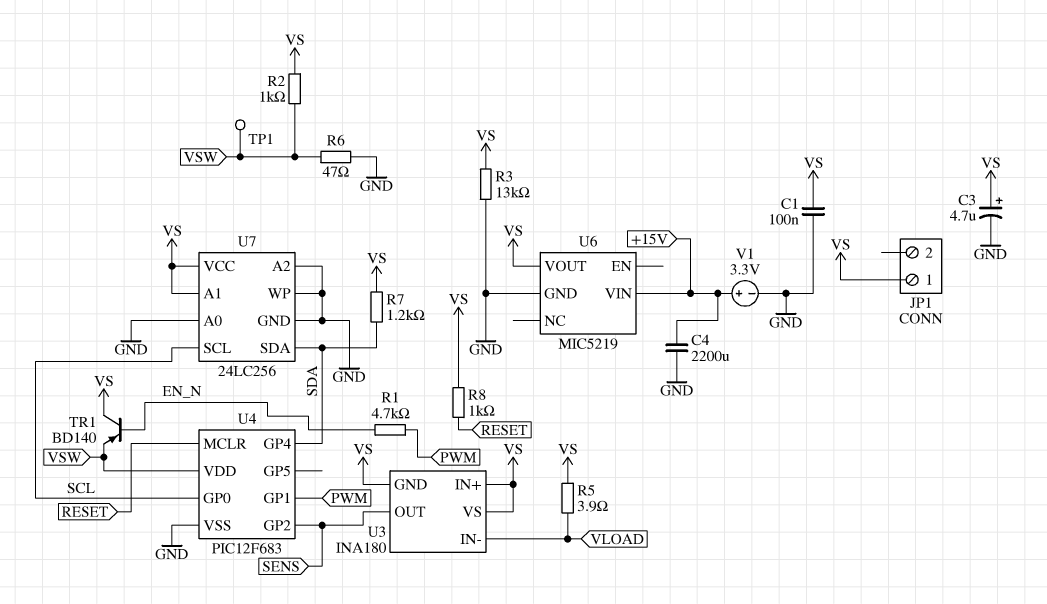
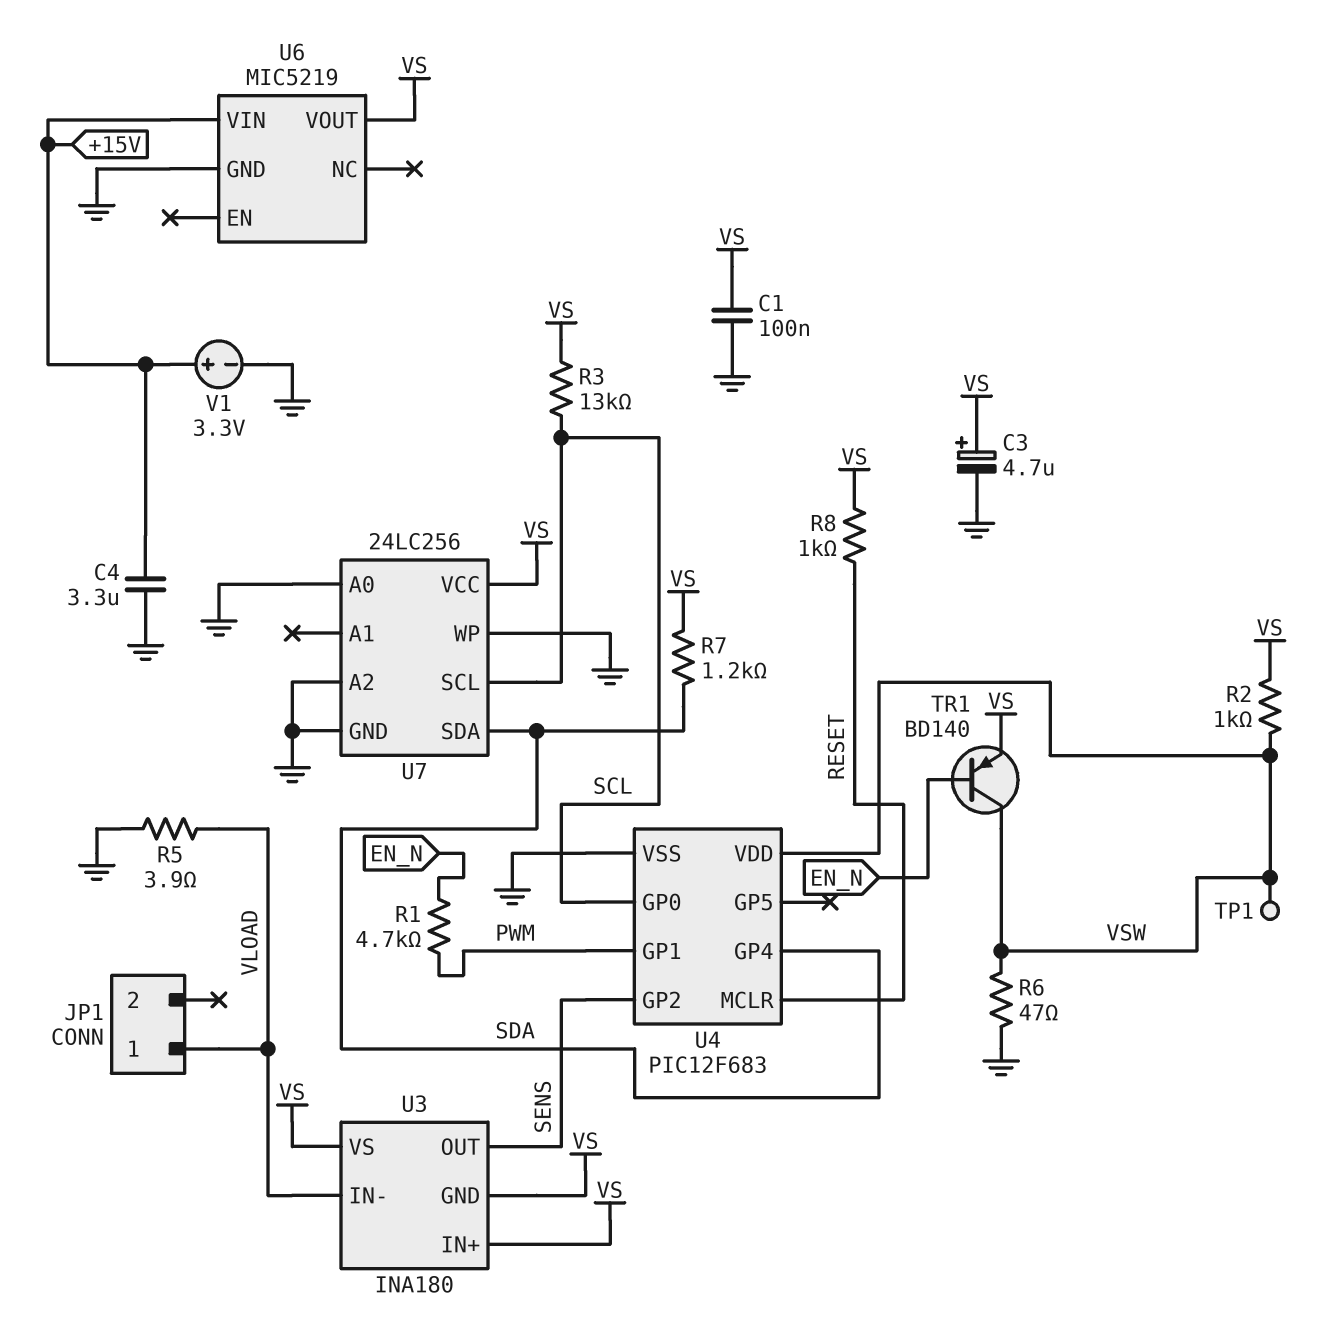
C4: 2200uF (+15V, GND) -> 3.3uF (+15V, GND)
JP1 pin 1: VS -> VLOAD
R3: 13k (GND, VS) -> 13k (SCL, VS)
R5: 3.9 (VLOAD, VS) -> 3.9 (GND, VLOAD)
TR1: PNP BD140 (B EN_N, C VS, E VSW) -> PNP BD140 (B EN_N, C VSW, E VS)
U7 pin A1: VS -> none

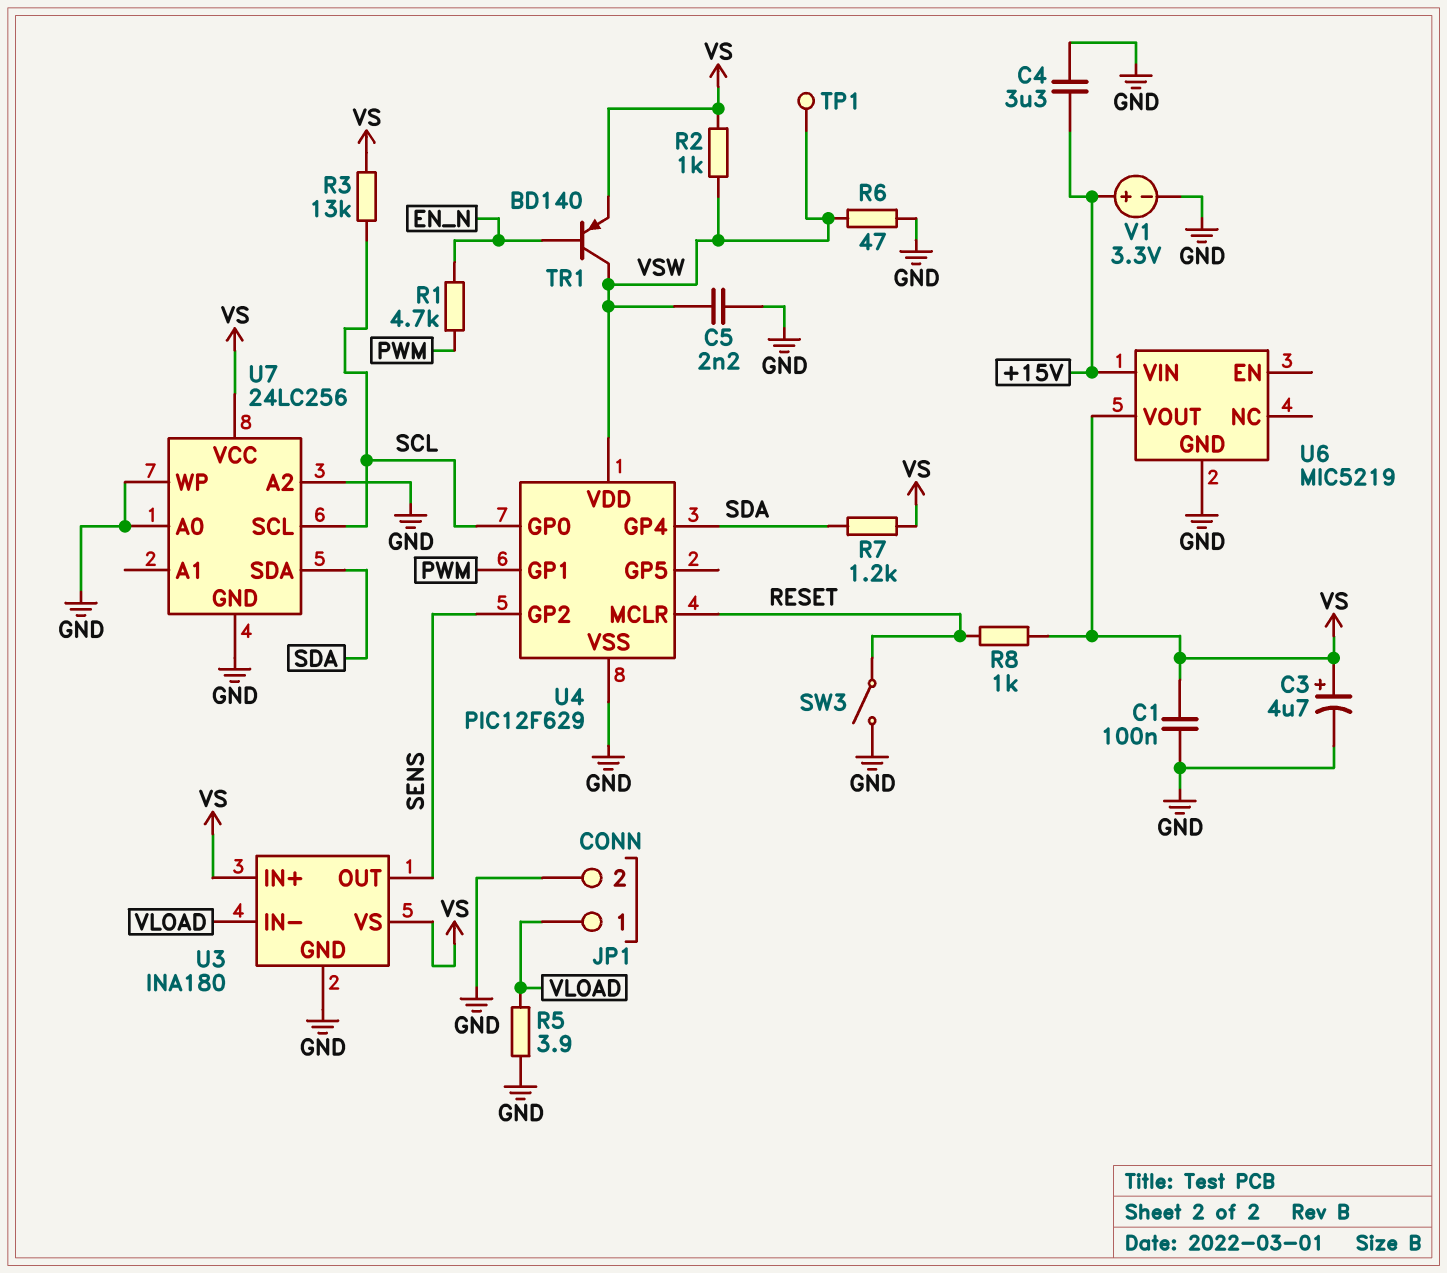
C5: none -> 2.2nF (GND, VSW)
JP1 pin 2: none -> GND
SW3: none -> switch (GND, RESET)
U3 pin GND: VS -> GND
U4: PIC12F683 -> PIC12F629

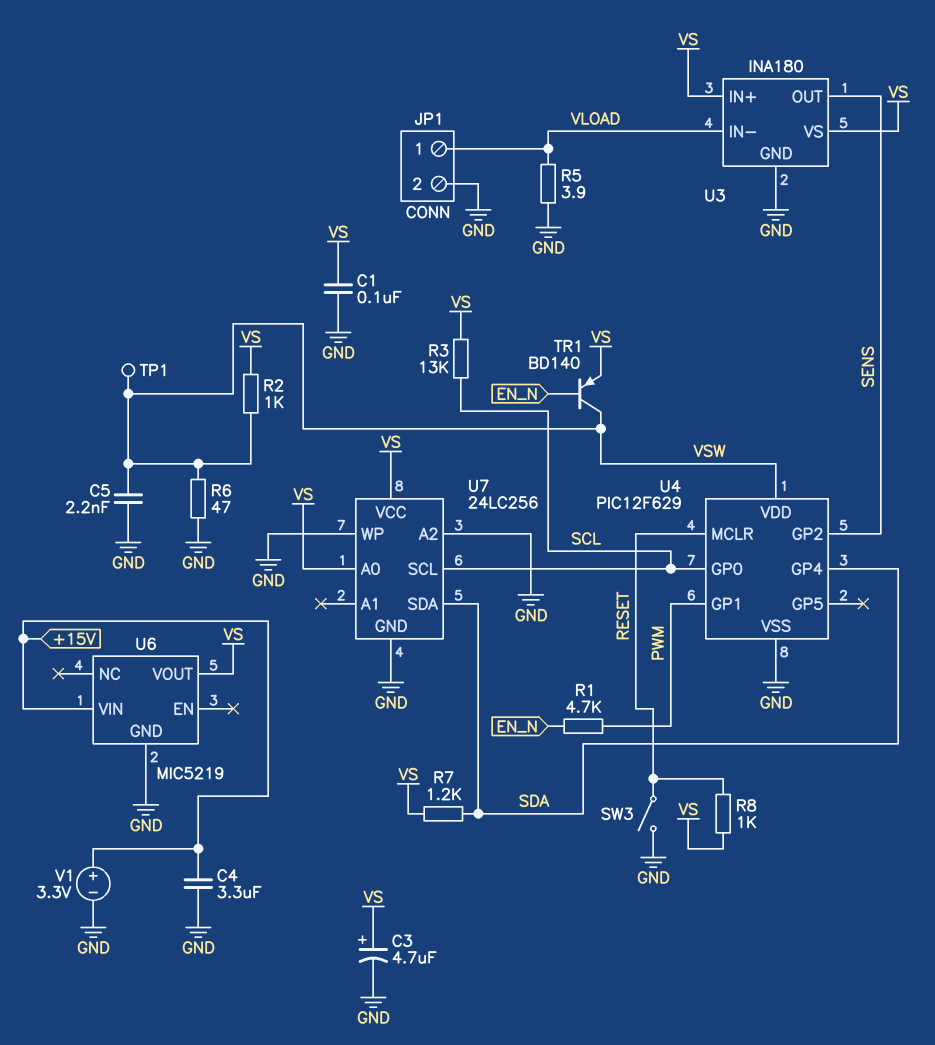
U7 pin A0: GND -> VS

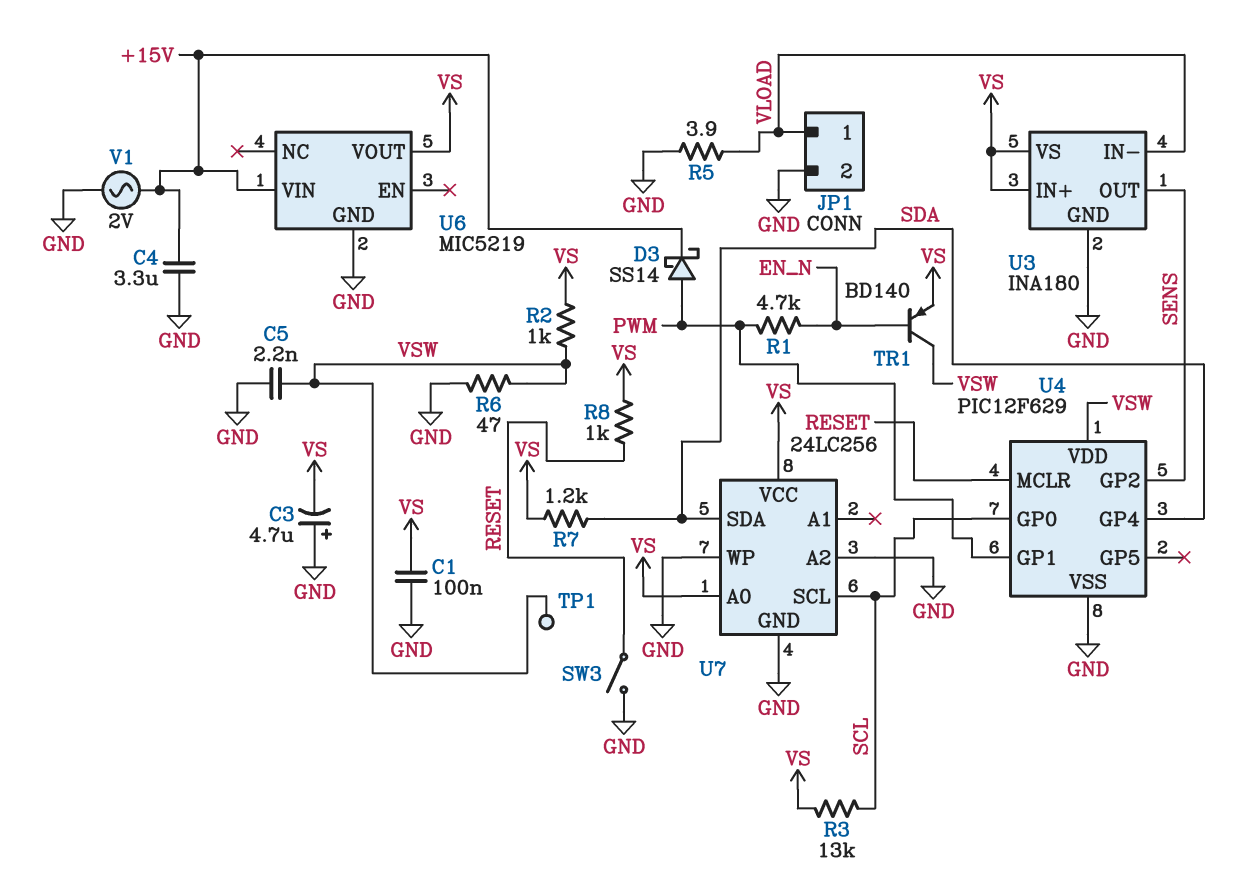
C3: 4.7uF (plus VS, minus GND) -> 4.7uF (plus GND, minus VS)
D3: none -> schottky SS14 (A PWM, K +15V)
V1: 3.3V (plus +15V, minus GND) -> AC 2V (+15V, GND)

